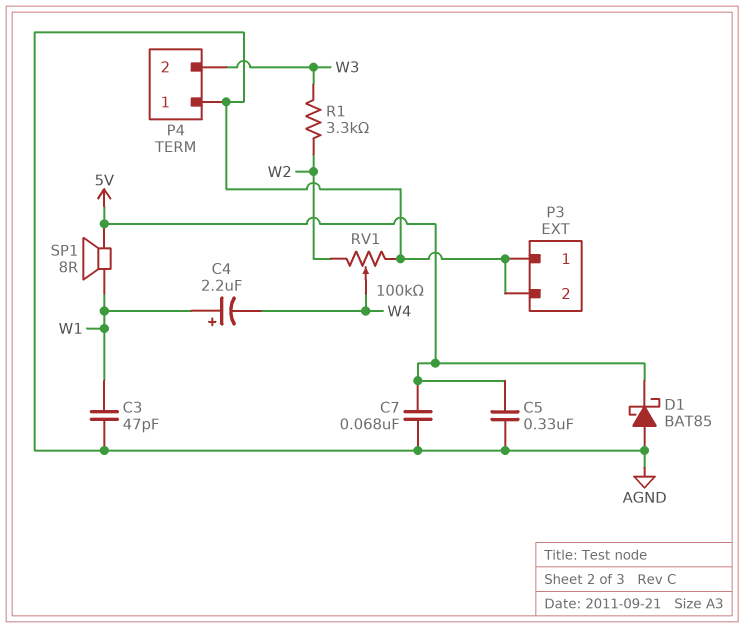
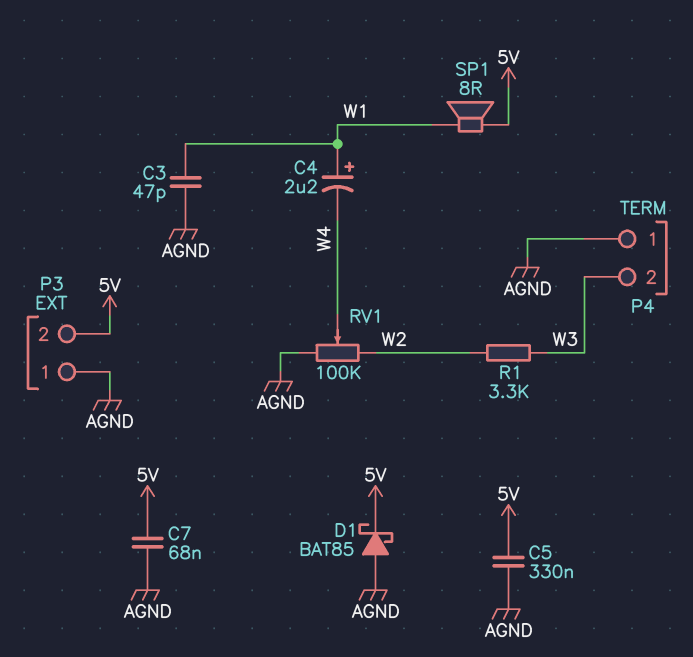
P3 pin 2: AGND -> 5V

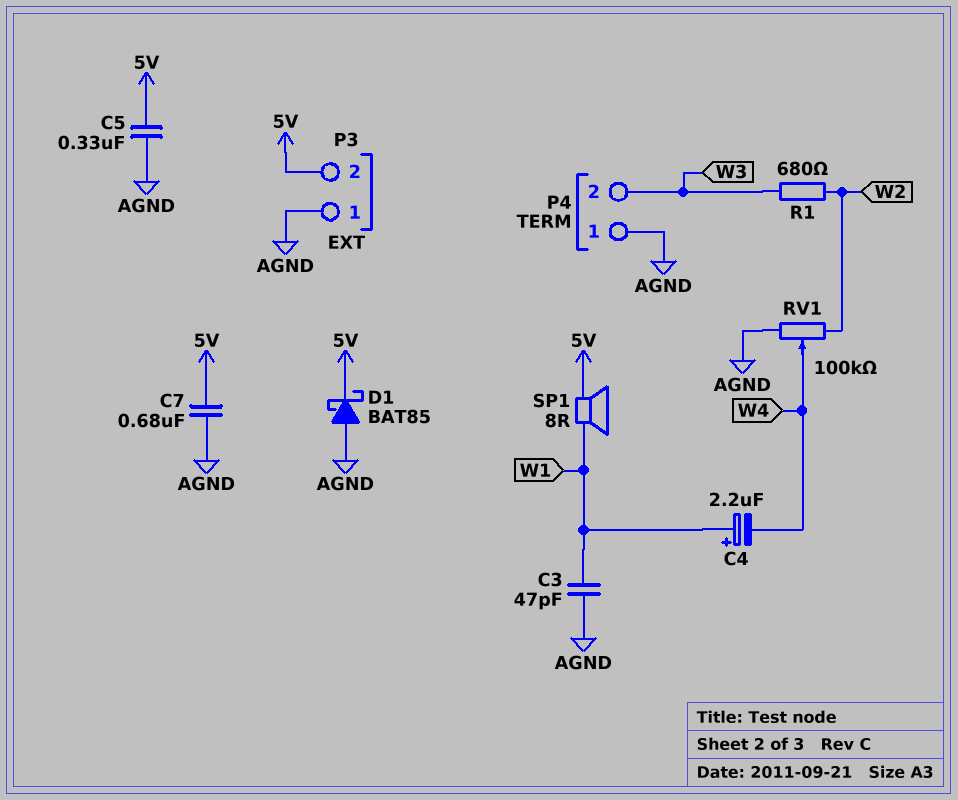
C7: 68nF (5V, AGND) -> 680nF (5V, AGND)
R1: 3.3k (W2, W3) -> 680 (W2, W3)

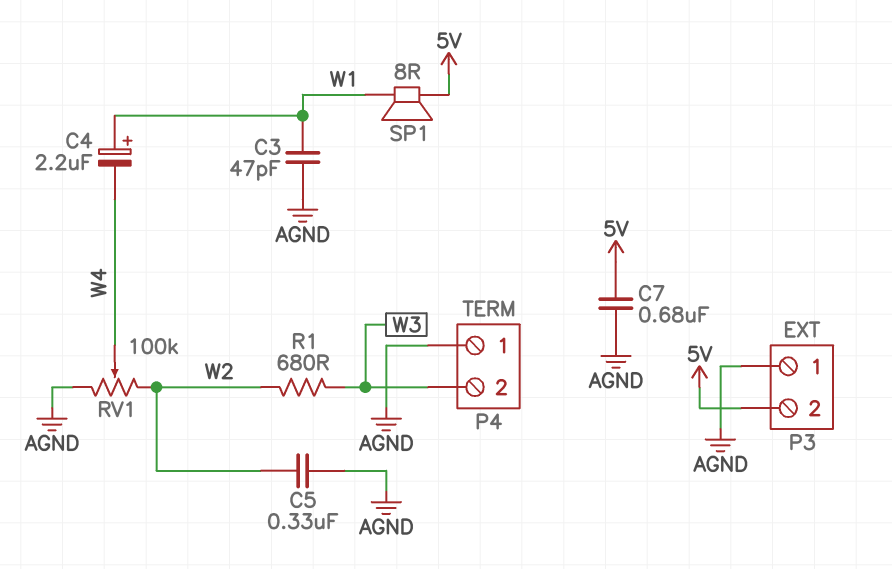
C5: 330nF (5V, AGND) -> 330nF (AGND, W2)
D1: schottky BAT85 (A AGND, K 5V) -> none

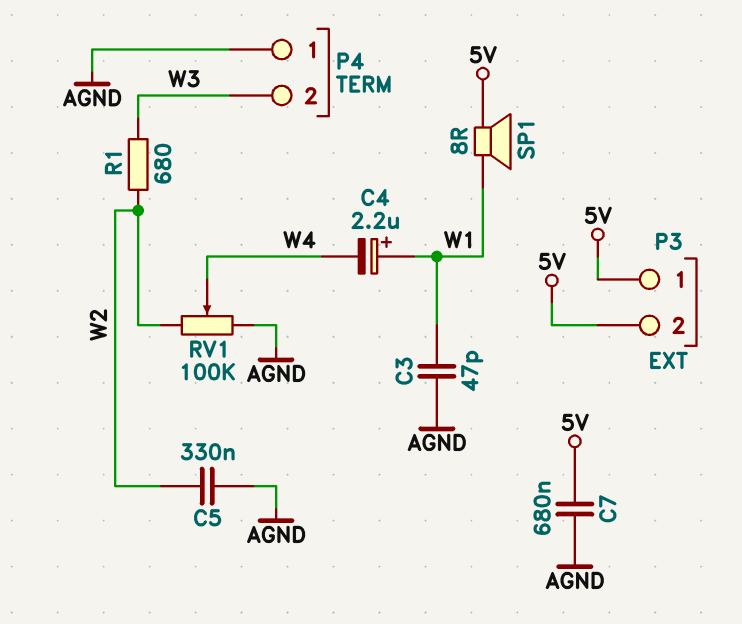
P3 pin 1: AGND -> 5V

